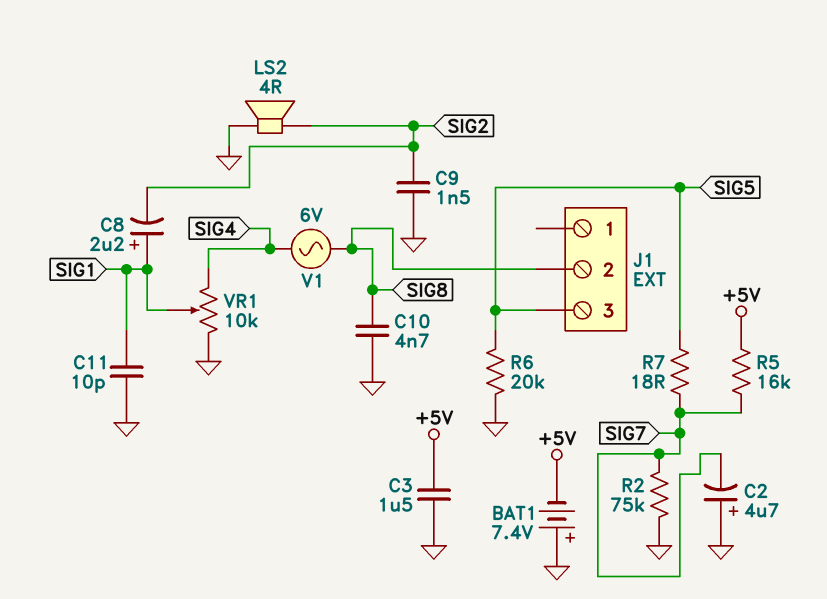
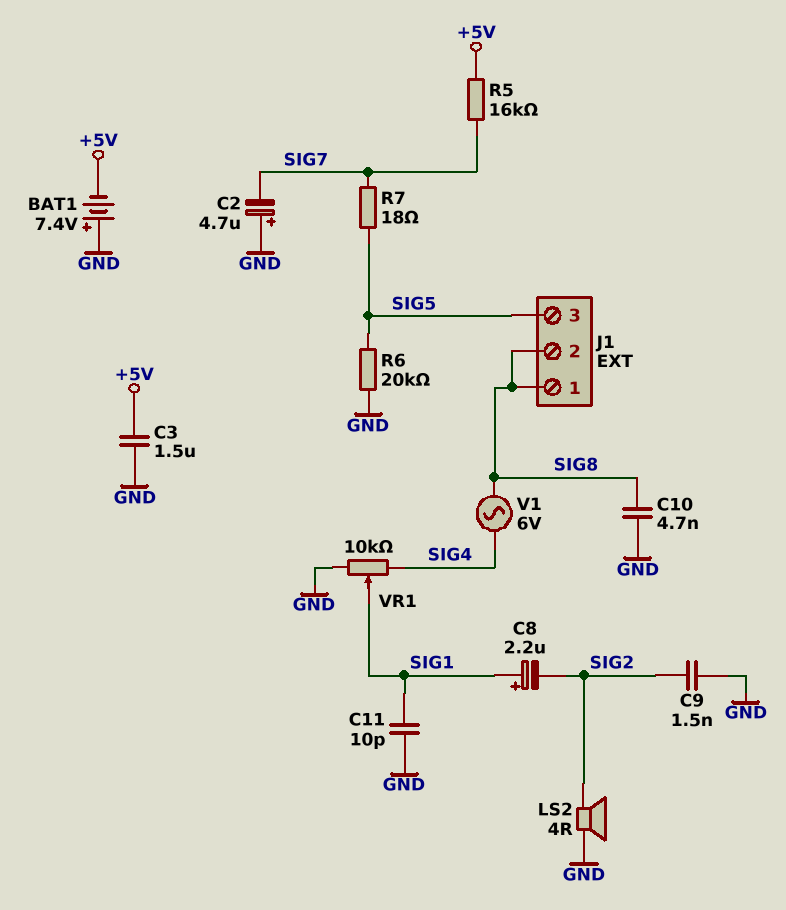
J1 pin 1: none -> SIG8
R2: 75k (GND, SIG7) -> none

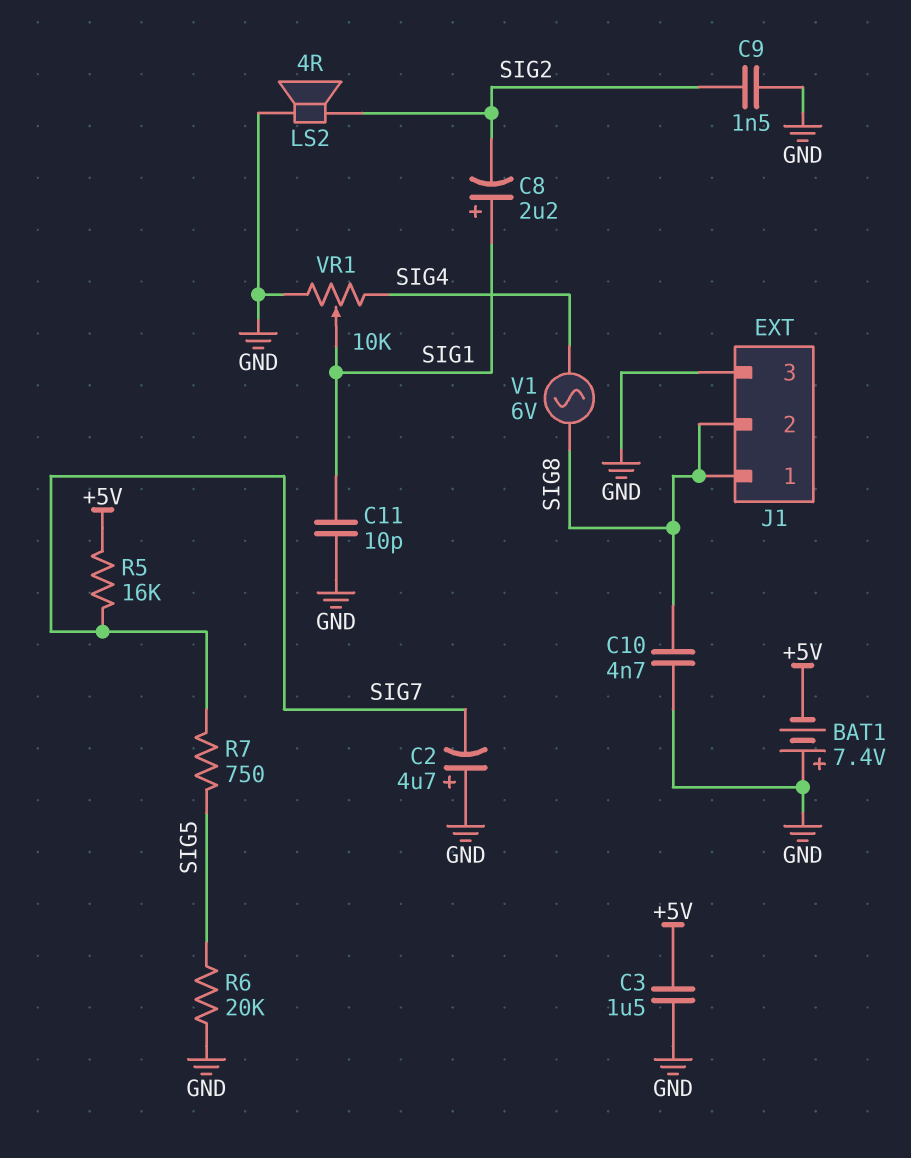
J1 pin 3: SIG5 -> GND
R7: 18 (SIG5, SIG7) -> 750 (SIG5, SIG7)

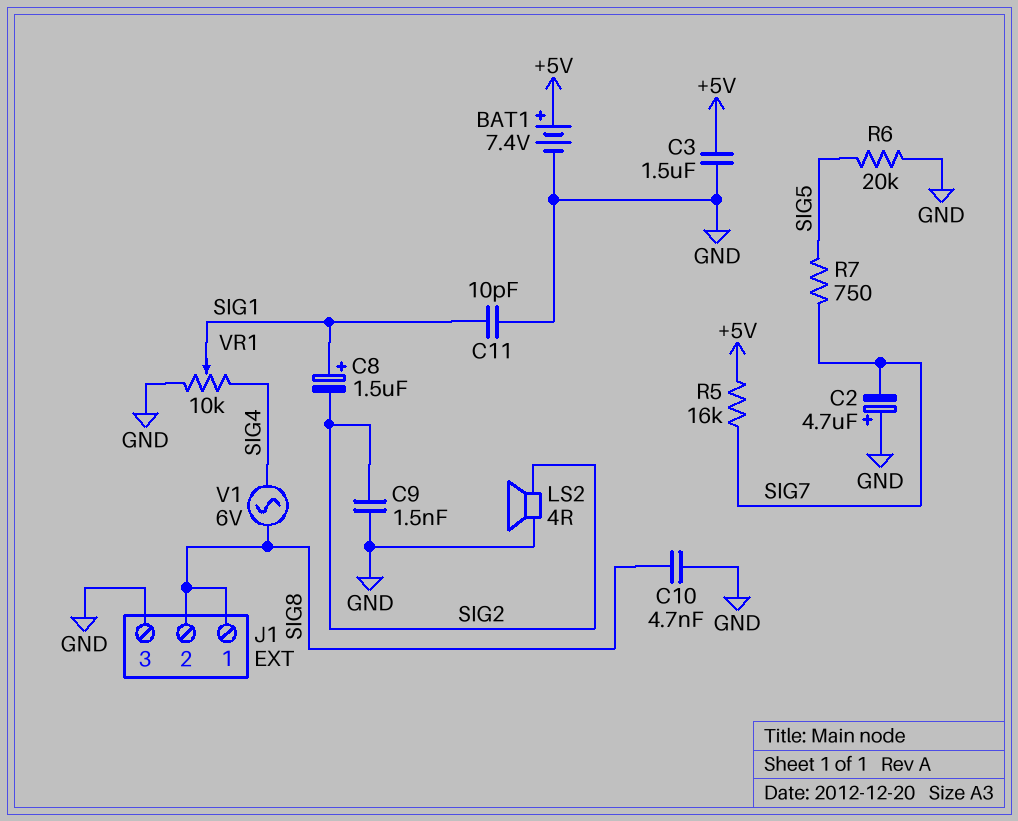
BAT1: 7.4V (plus GND, minus +5V) -> 7.4V (plus +5V, minus GND)
C8: 2.2uF (plus SIG1, minus SIG2) -> 1.5uF (plus SIG1, minus SIG2)

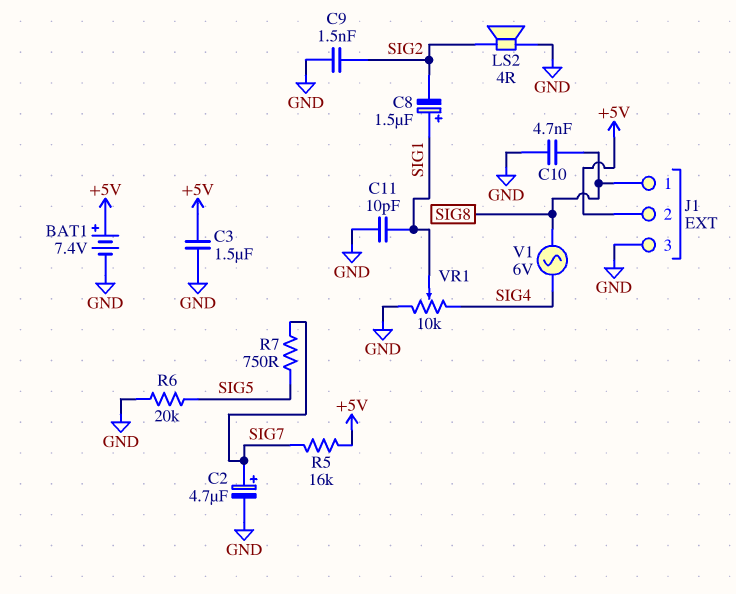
C2: 4.7uF (plus GND, minus SIG7) -> 4.7uF (plus SIG7, minus GND)
J1 pin 2: SIG8 -> +5V

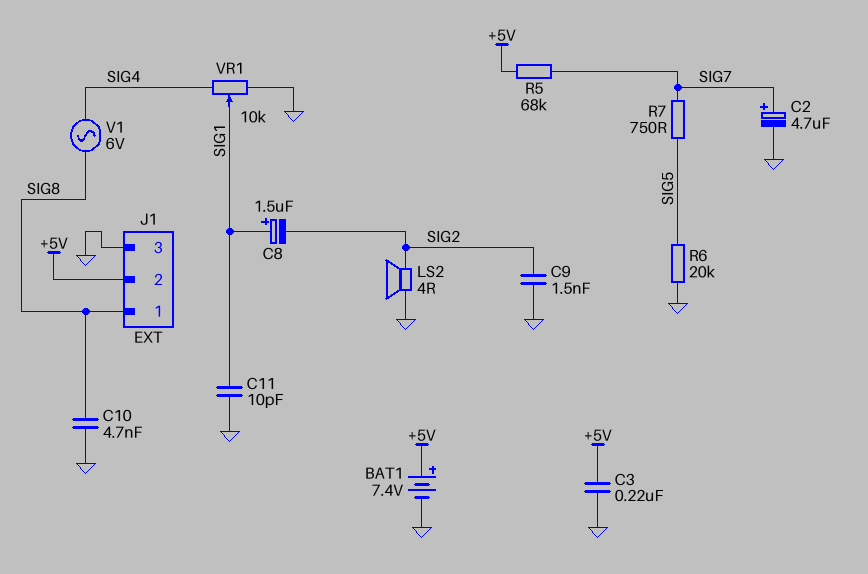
C3: 1.5uF (+5V, GND) -> 220nF (+5V, GND)
R5: 16k (+5V, SIG7) -> 68k (+5V, SIG7)

